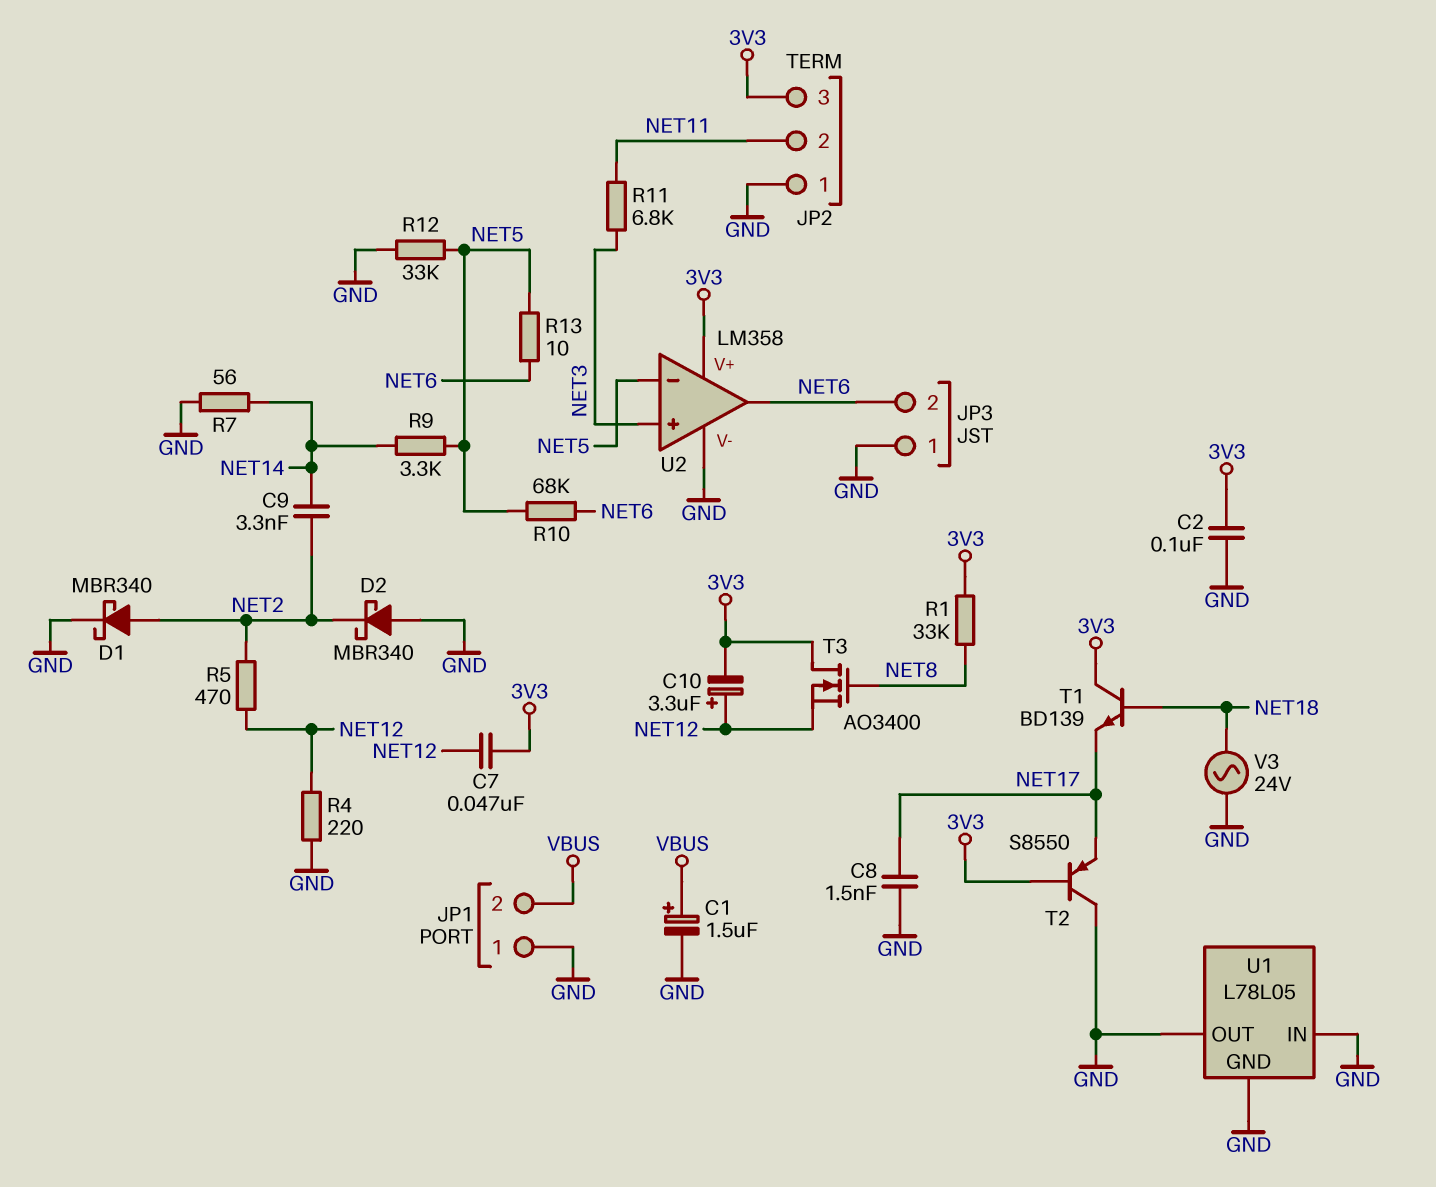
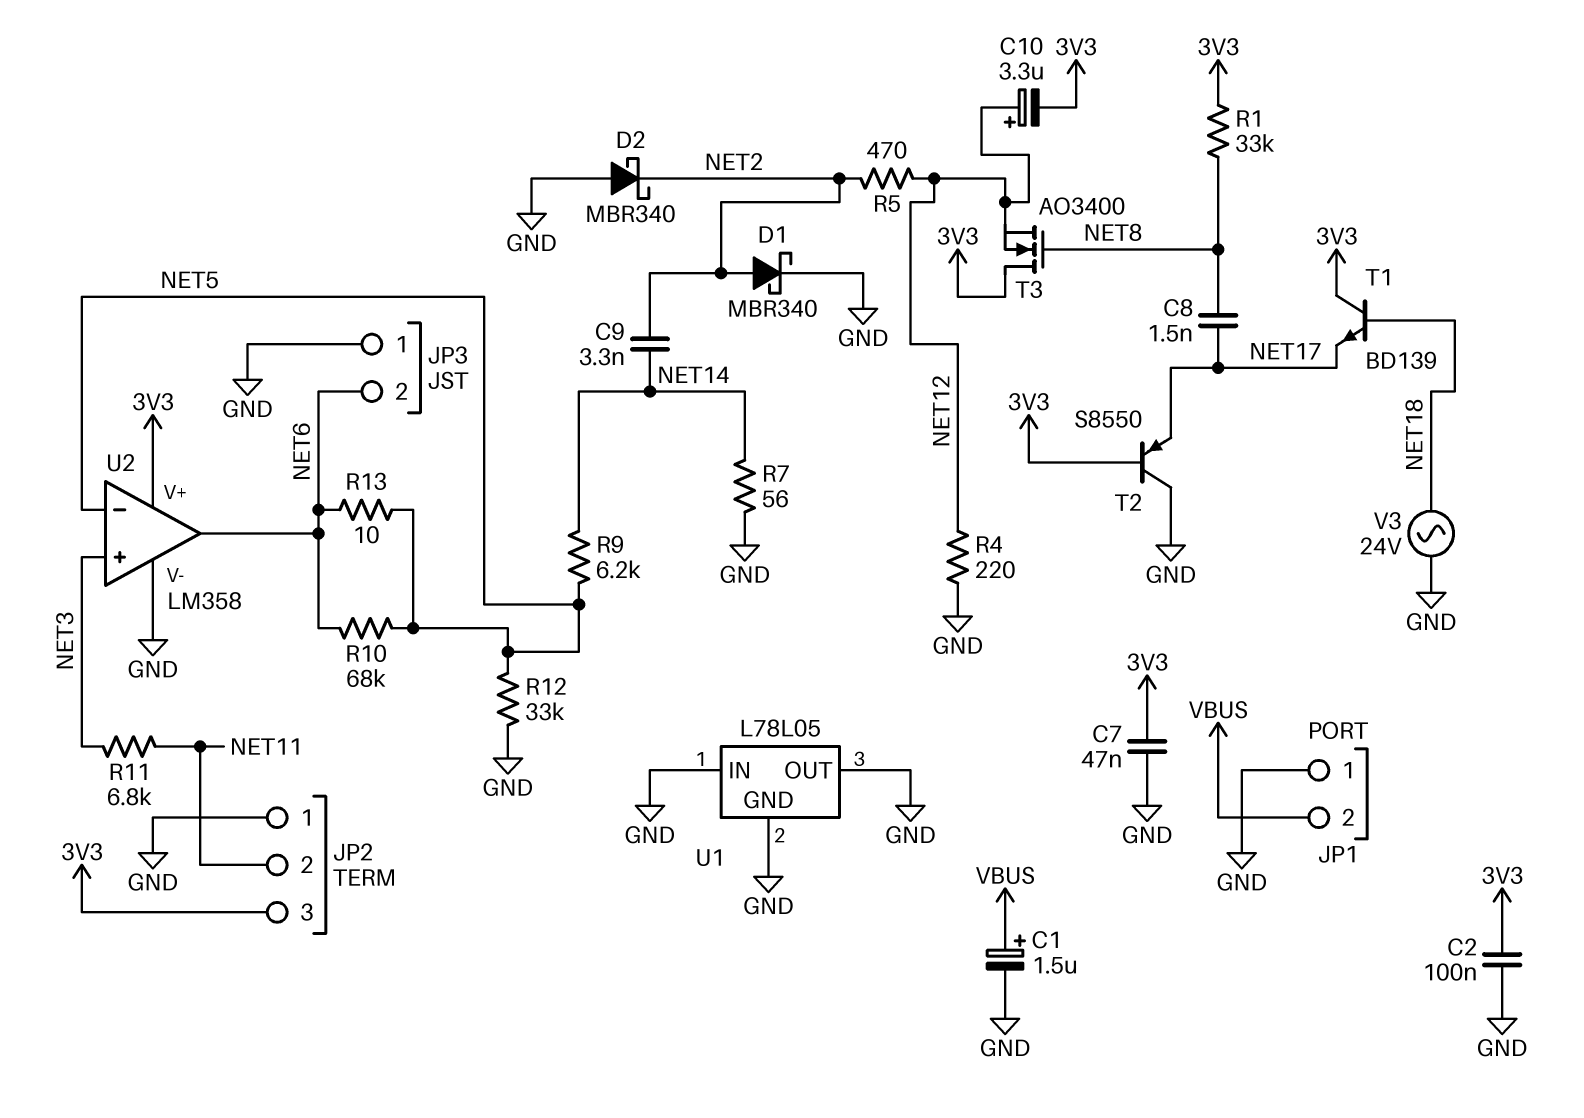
C7: 47nF (3V3, NET12) -> 47nF (3V3, GND)
C8: 1.5nF (GND, NET17) -> 1.5nF (NET8, NET17)
R9: 3.3k (NET5, NET14) -> 6.2k (NET5, NET14)

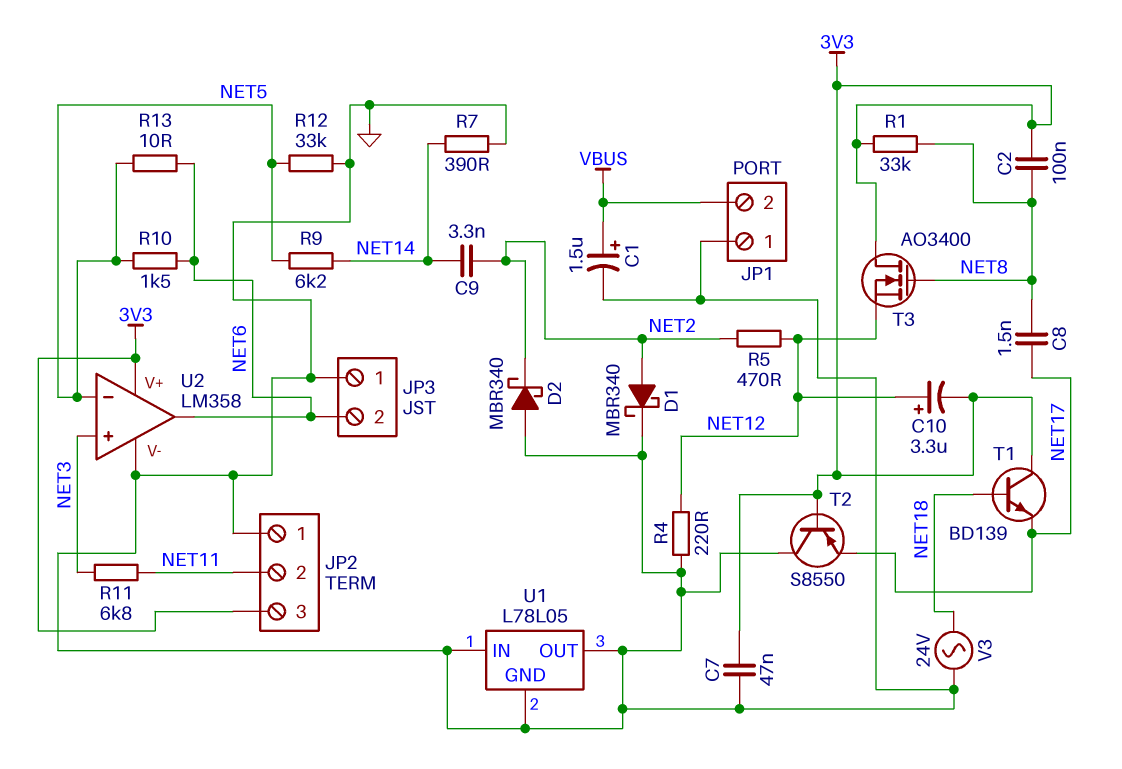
C2: 100nF (3V3, GND) -> 100nF (3V3, NET8)
R7: 56 (GND, NET14) -> 390 (GND, NET14)
R10: 68k (NET5, NET6) -> 1.5k (NET5, NET6)

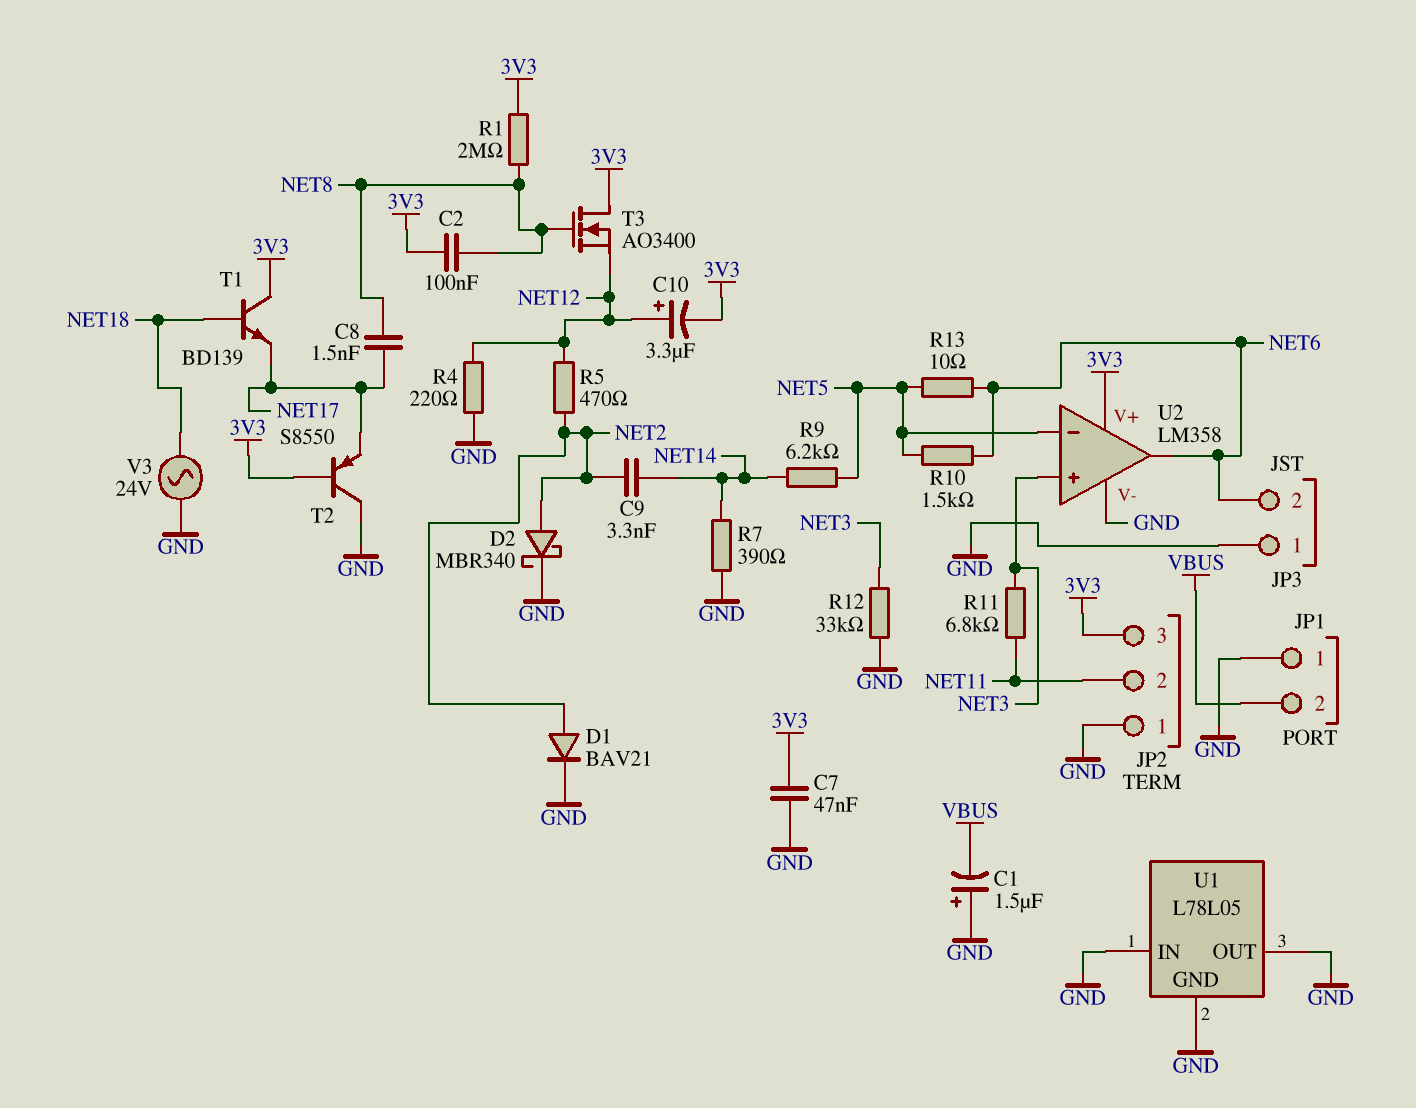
C1: 1.5uF (plus VBUS, minus GND) -> 1.5uF (plus GND, minus VBUS)
D1: schottky MBR340 (A NET2, K GND) -> diode BAV21 (A NET2, K GND)
D2: schottky MBR340 (A GND, K NET2) -> schottky MBR340 (A NET2, K GND)
R1: 33k (3V3, NET8) -> 2M (3V3, NET8)
R12: 33k (GND, NET5) -> 33k (GND, NET3)

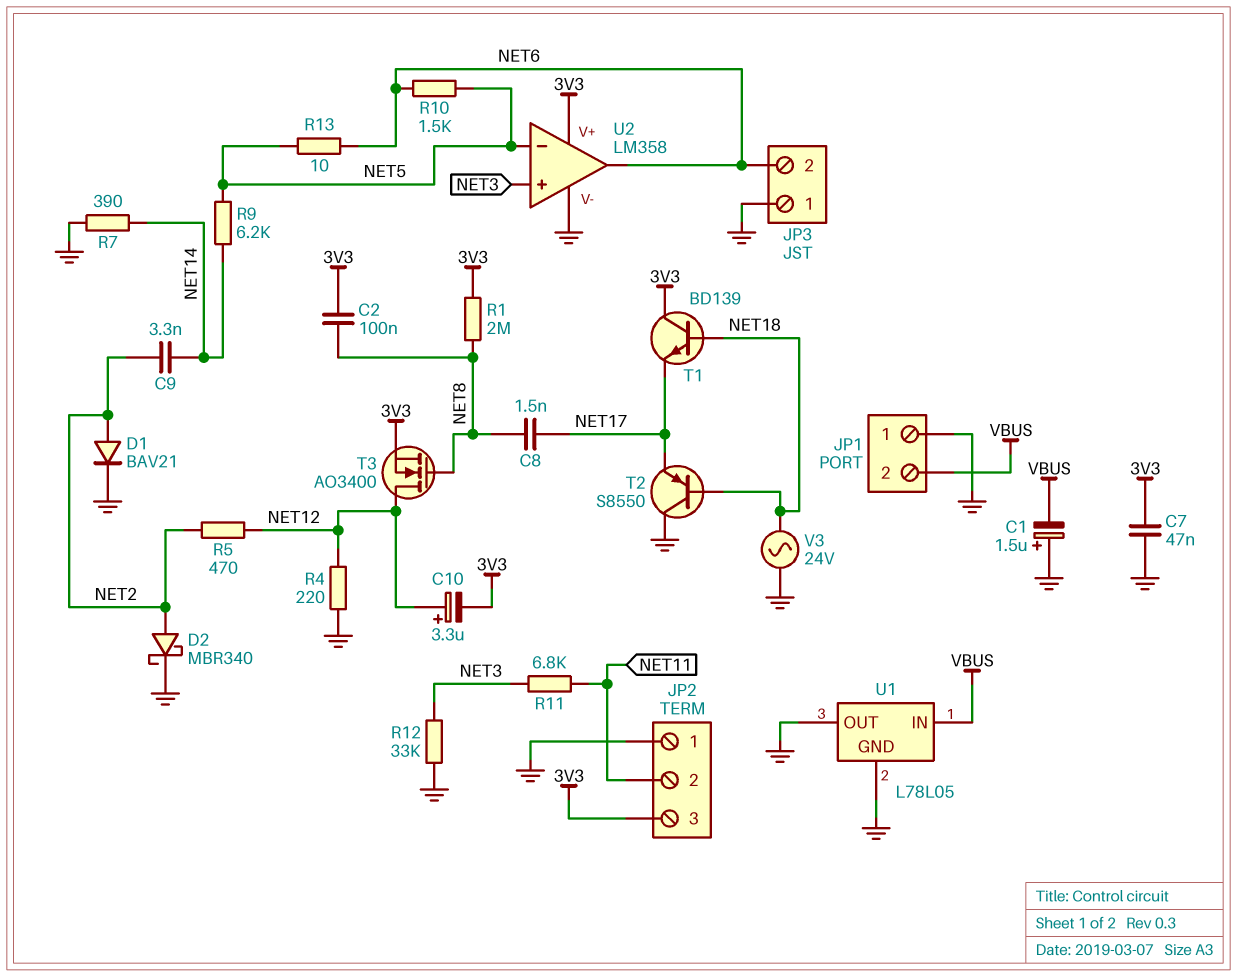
T2: PNP S8550 (B 3V3, C GND, E NET17) -> PNP S8550 (B NET18, C GND, E NET17)
T3: NMOS AO3400 (G NET8, D 3V3, S NET12) -> NMOS AO3400 (G NET8, D NET12, S 3V3)
U1 pin IN: GND -> VBUS

